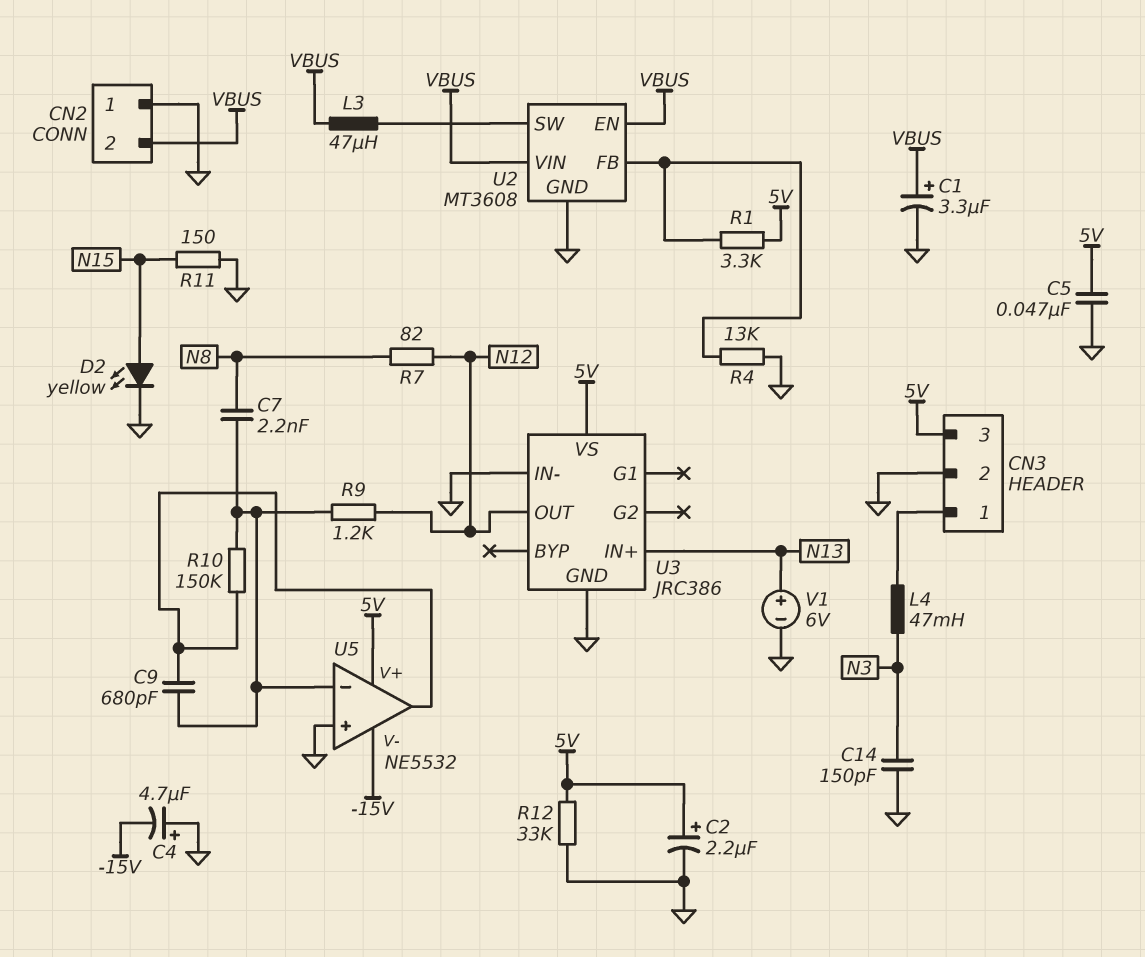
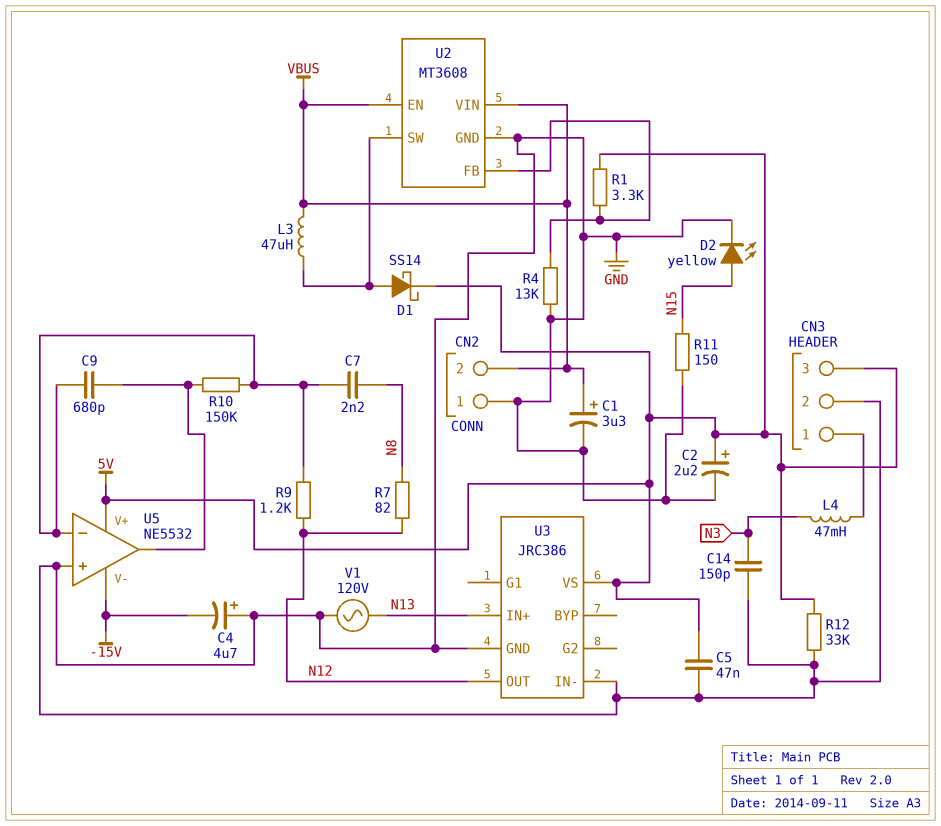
D1: none -> schottky SS14 (A U2/SW, K 5V)
V1: 6V (plus N13, minus GND) -> AC 120V (GND, N13)

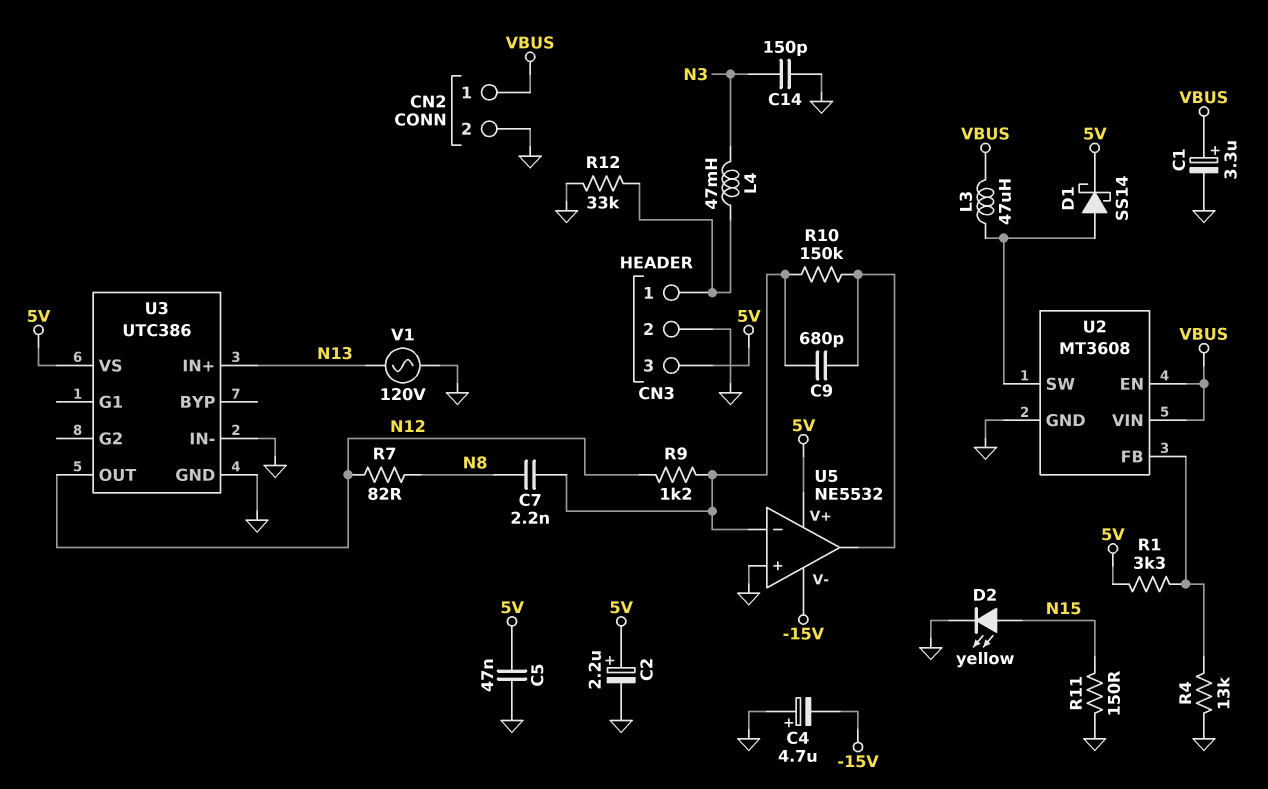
CN2 pin 1: GND -> VBUS
CN2 pin 2: VBUS -> GND
R12: 33k (5V, GND) -> 33k (CN3/1, GND)
U3: JRC386 -> UTC386

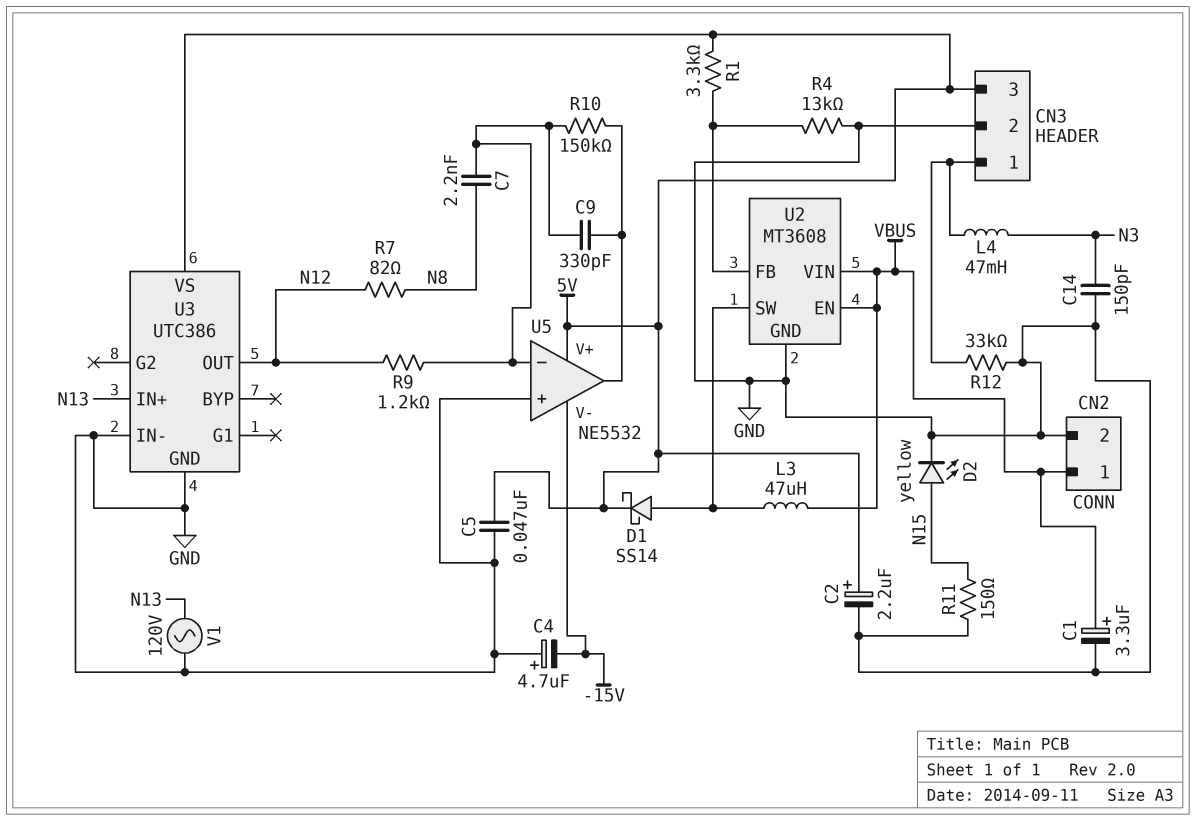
C9: 680pF (U5/in-, U5/out) -> 330pF (U5/in-, U5/out)

